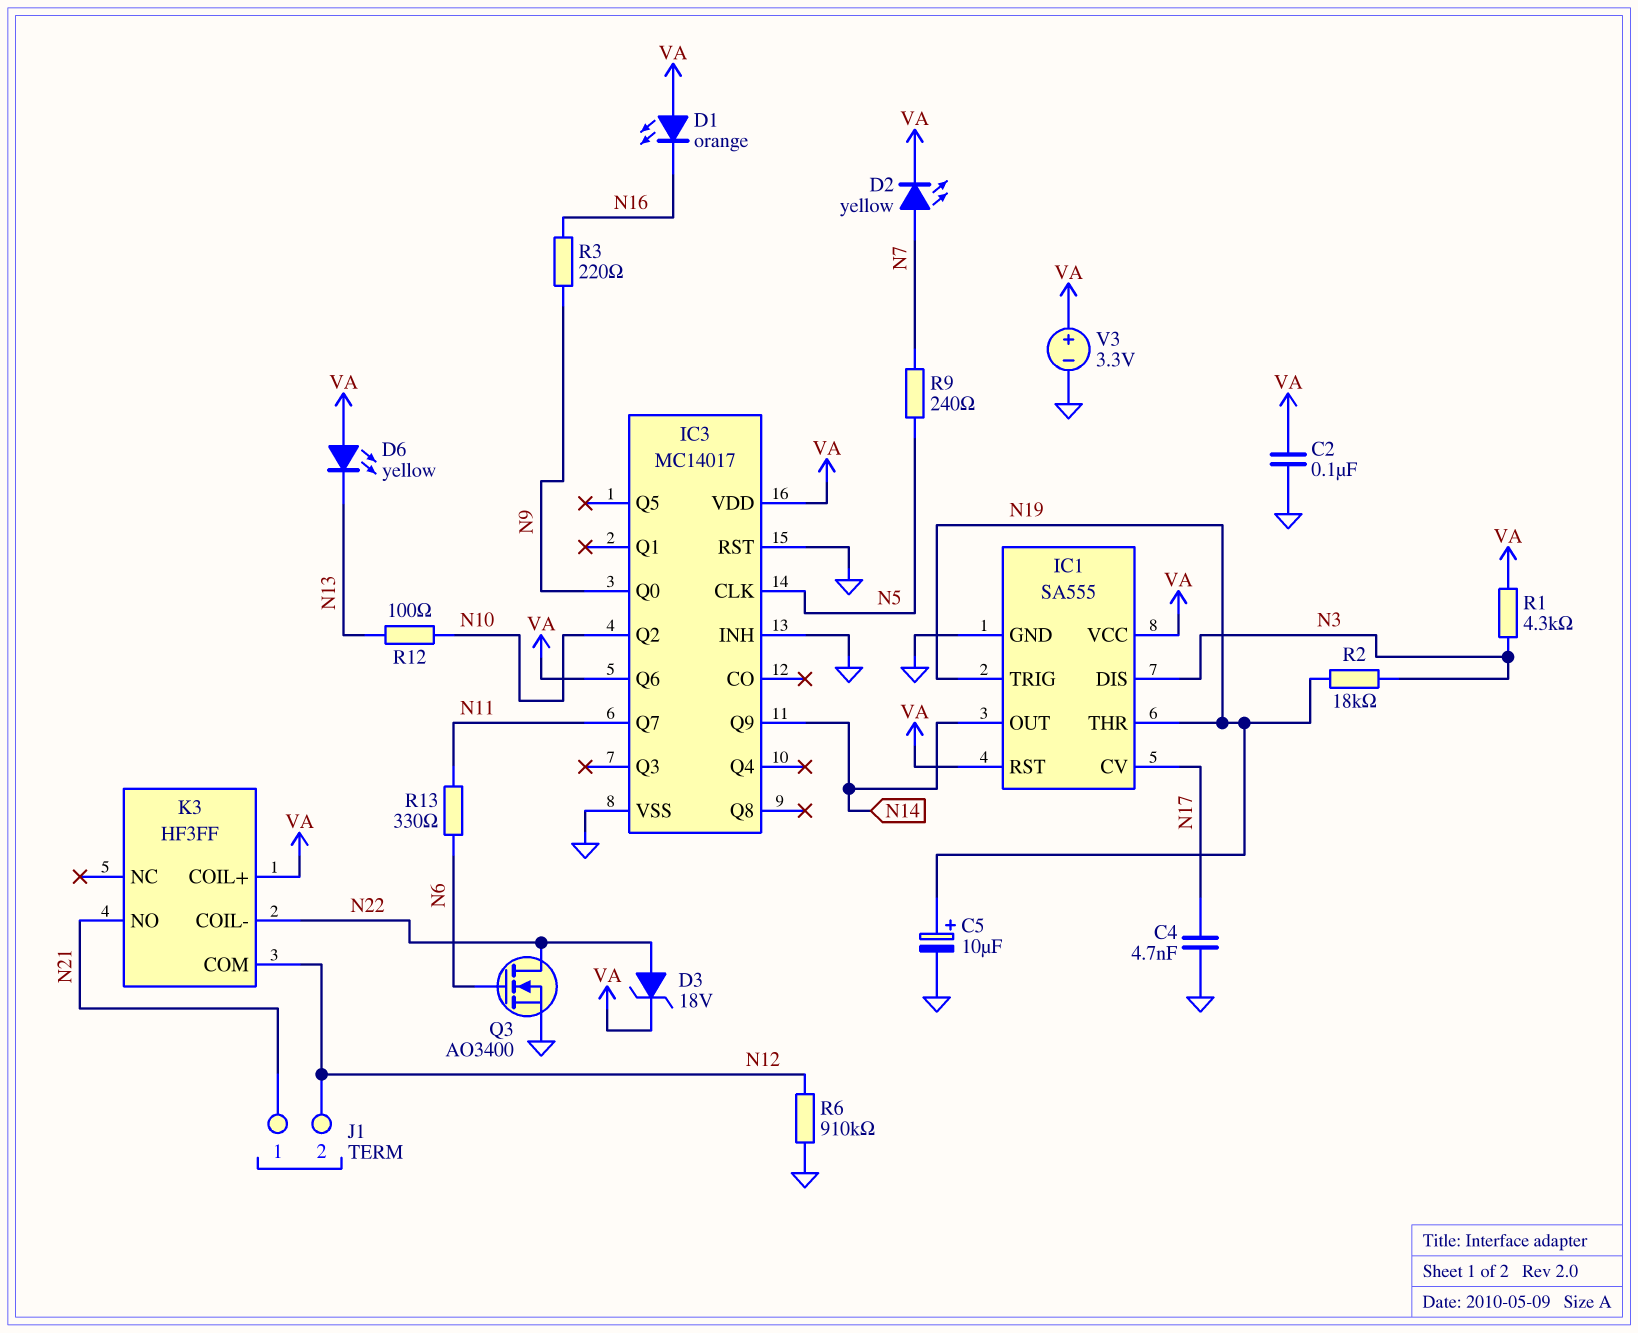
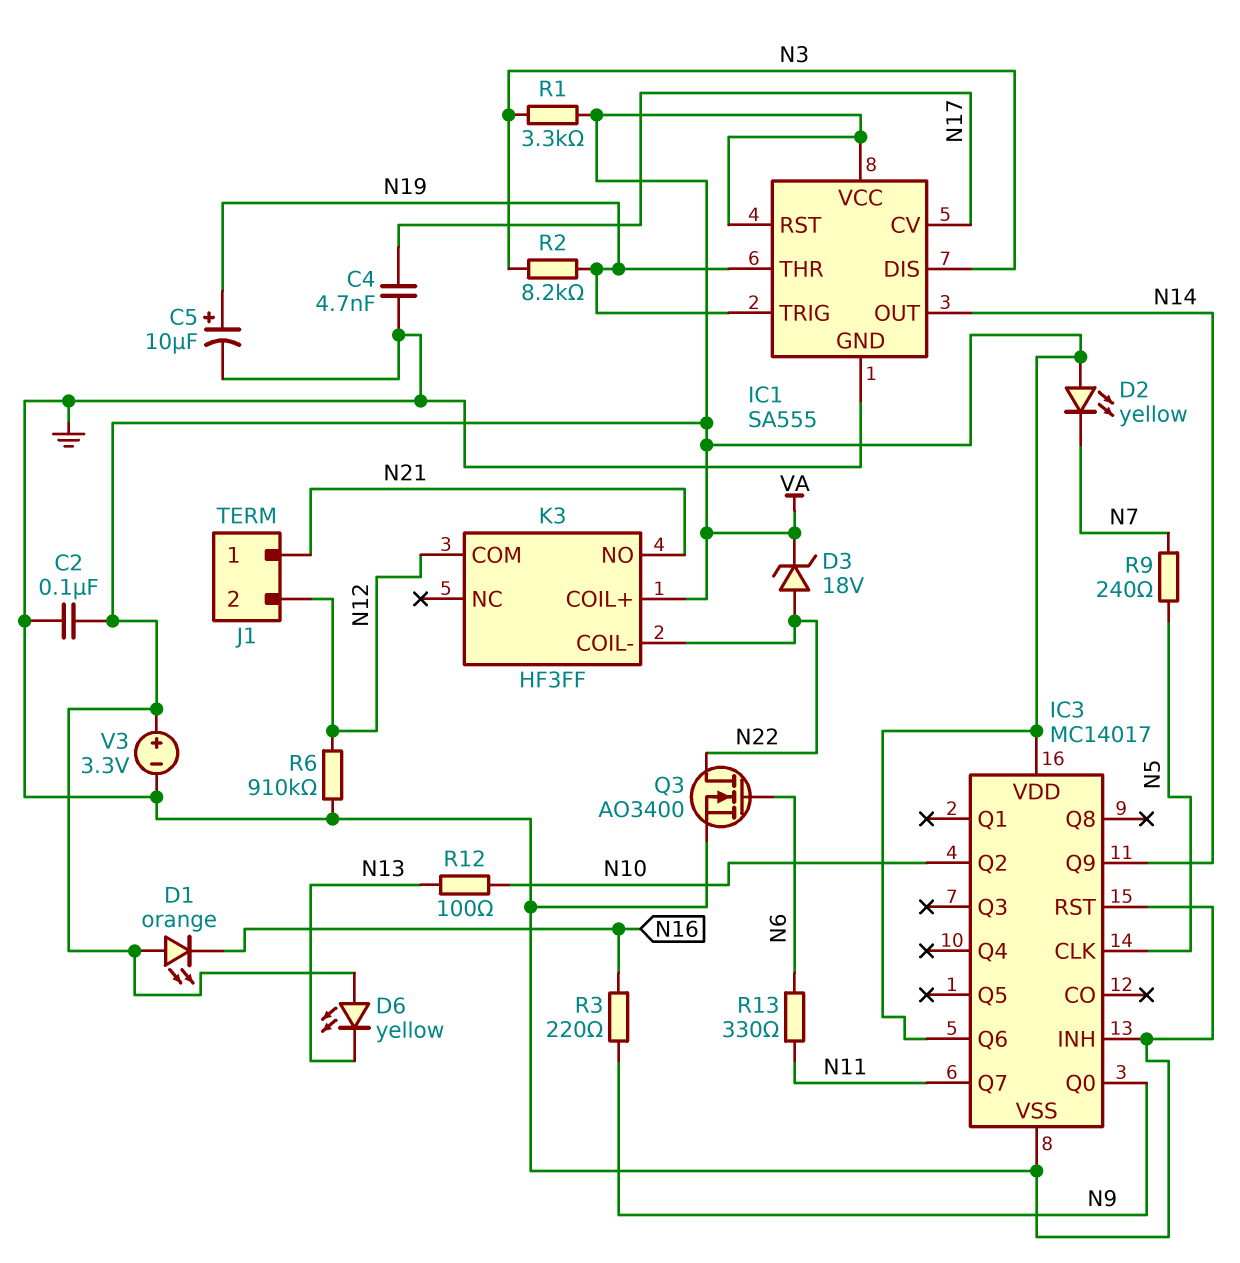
D2: LED yellow (A N7, K VA) -> LED yellow (A VA, K N7)
R1: 4.3k (N3, VA) -> 3.3k (N3, VA)
R2: 18k (N3, N19) -> 8.2k (N3, N19)

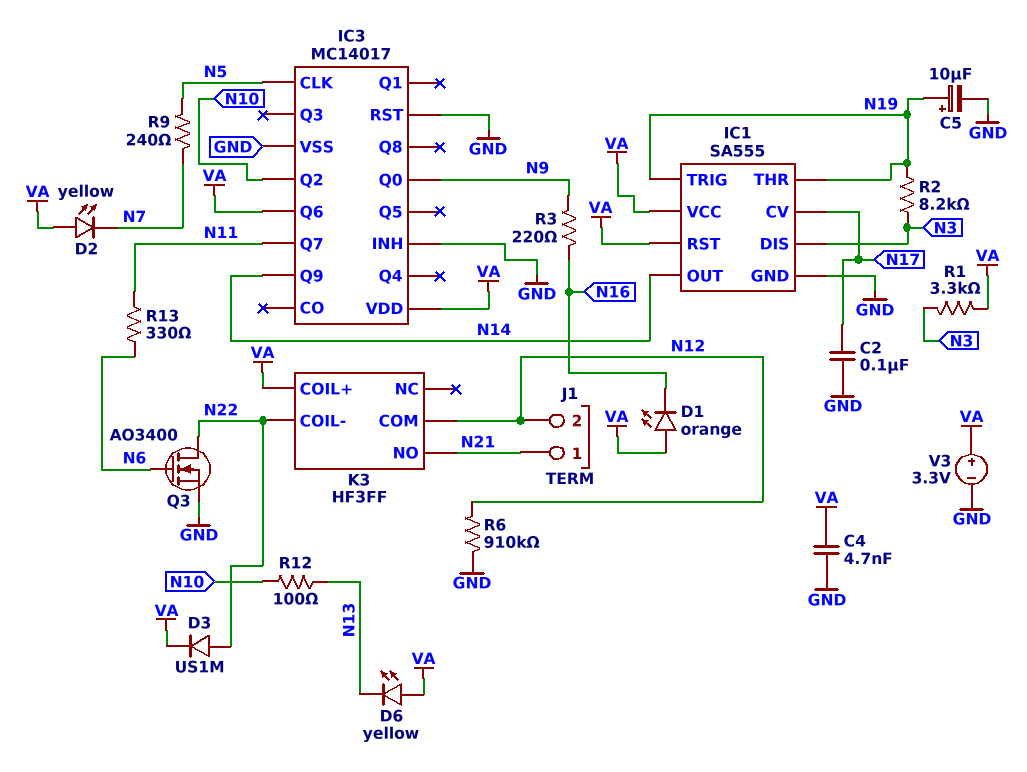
C2: 100nF (GND, VA) -> 100nF (GND, N17)
C4: 4.7nF (GND, N17) -> 4.7nF (GND, VA)
D3: zener 18V (A N22, K VA) -> diode US1M (A N22, K VA)

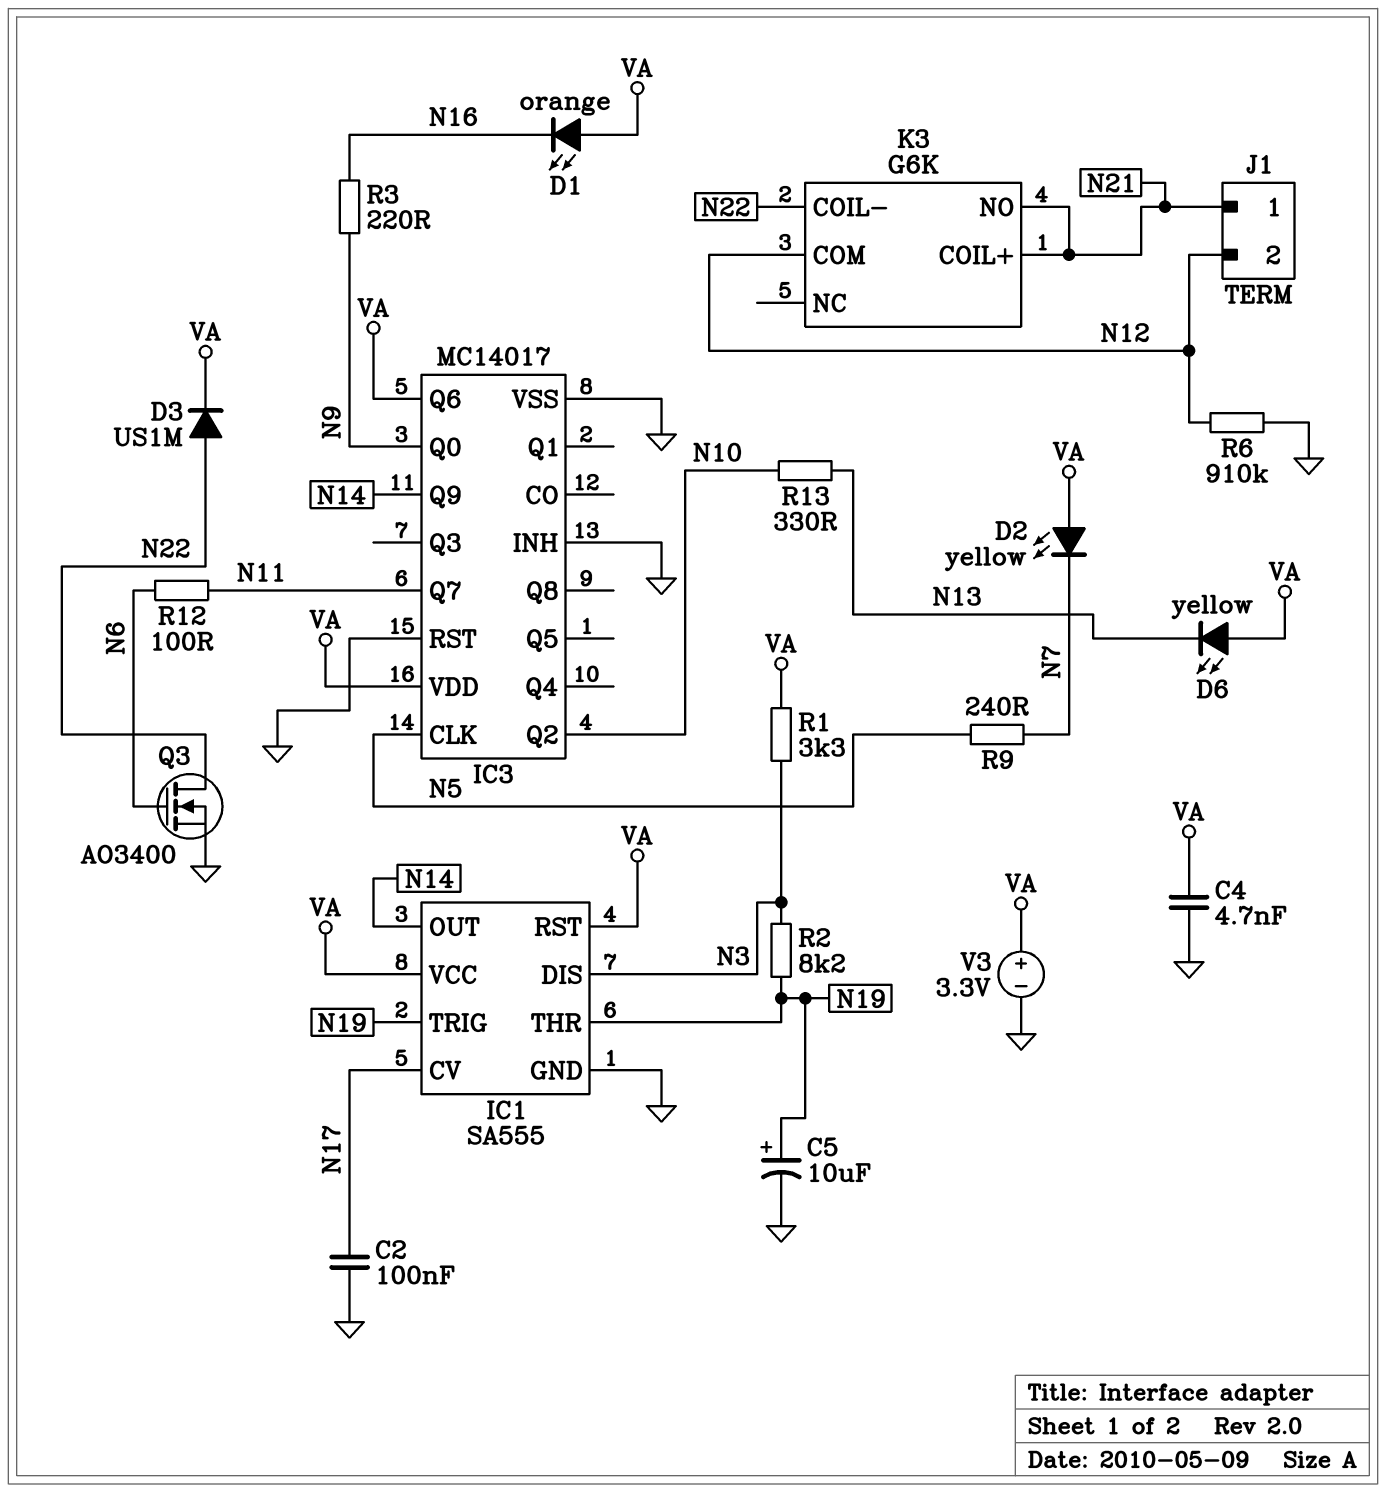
K3: HF3FF -> G6K
K3 pin COIL+: VA -> N21
R12: 100 (N10, N13) -> 100 (N6, N11)
R13: 330 (N6, N11) -> 330 (N10, N13)

